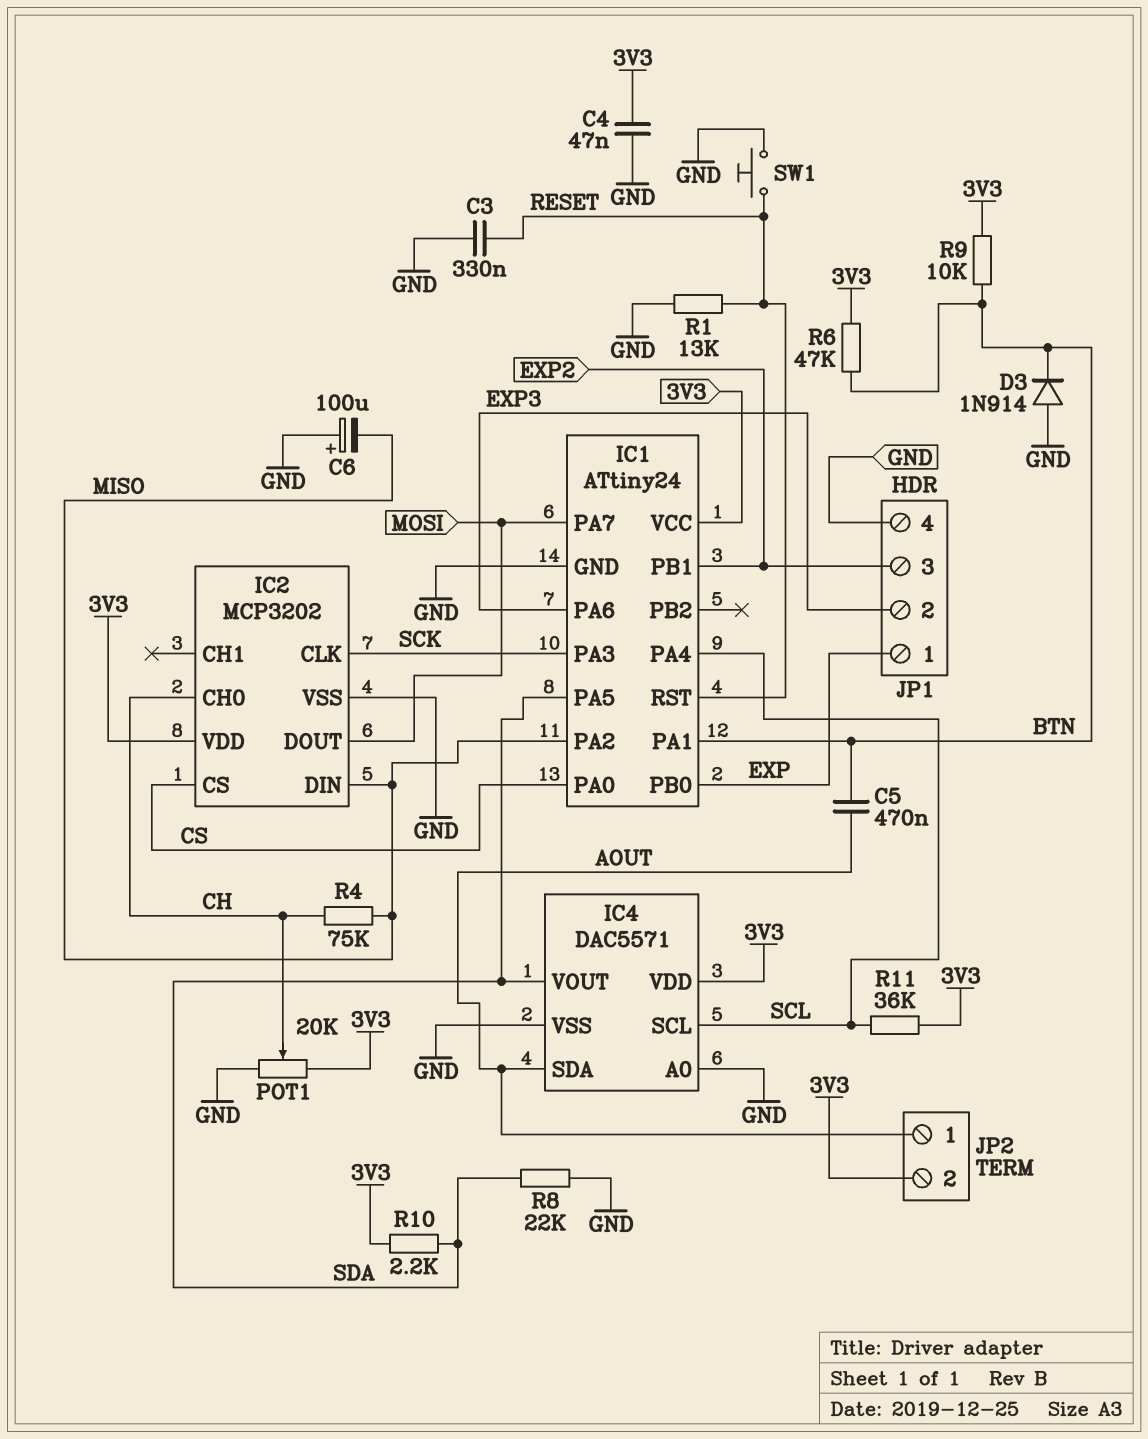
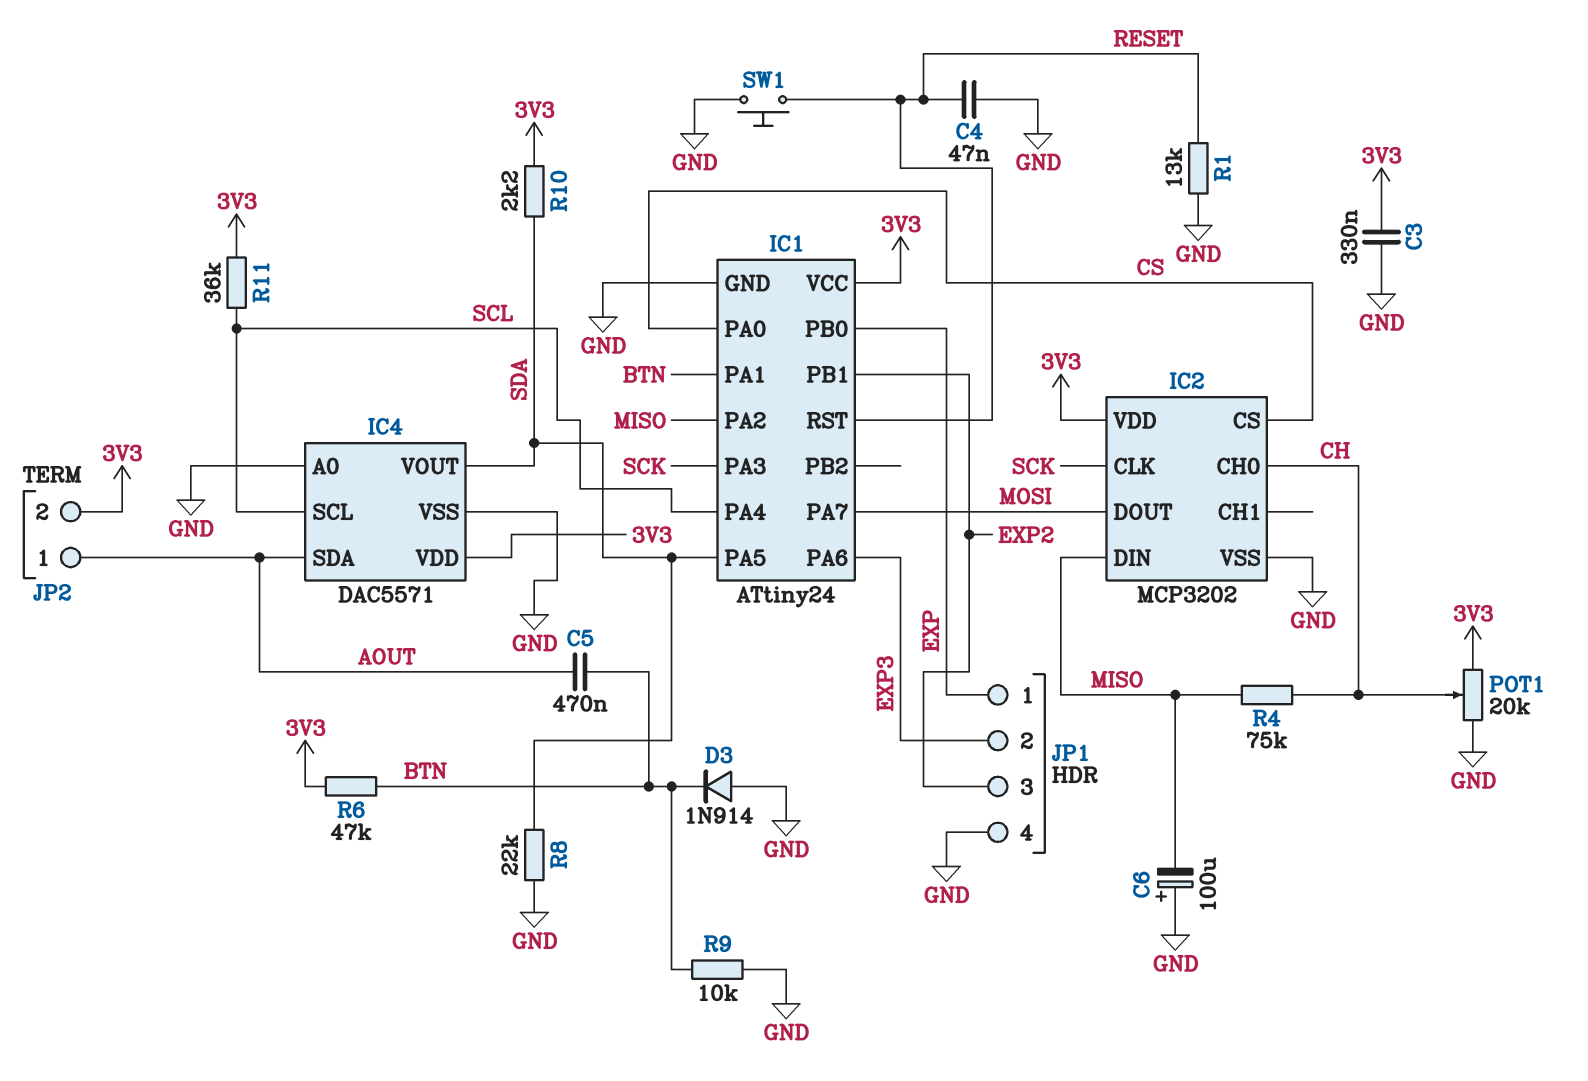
C3: 330nF (GND, RESET) -> 330nF (3V3, GND)
C4: 47nF (3V3, GND) -> 47nF (GND, RESET)
R9: 10k (3V3, BTN) -> 10k (BTN, GND)

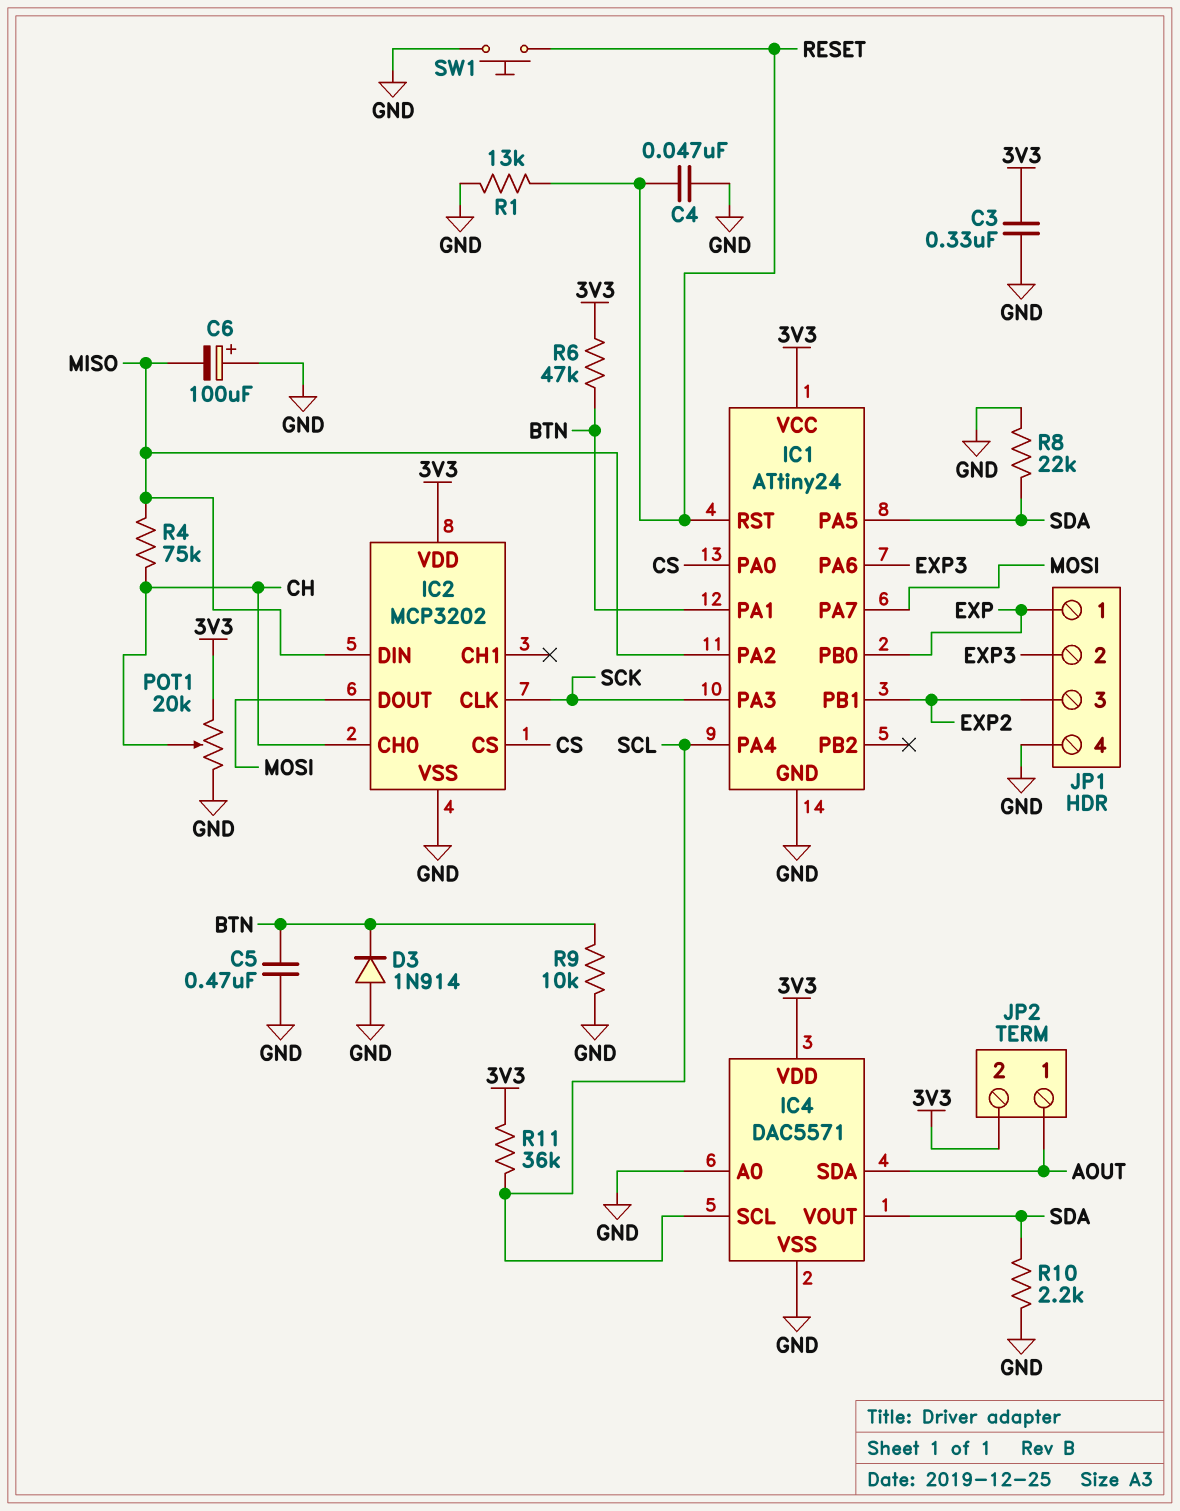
C5: 470nF (AOUT, BTN) -> 470nF (BTN, GND)
R10: 2.2k (3V3, SDA) -> 2.2k (GND, SDA)

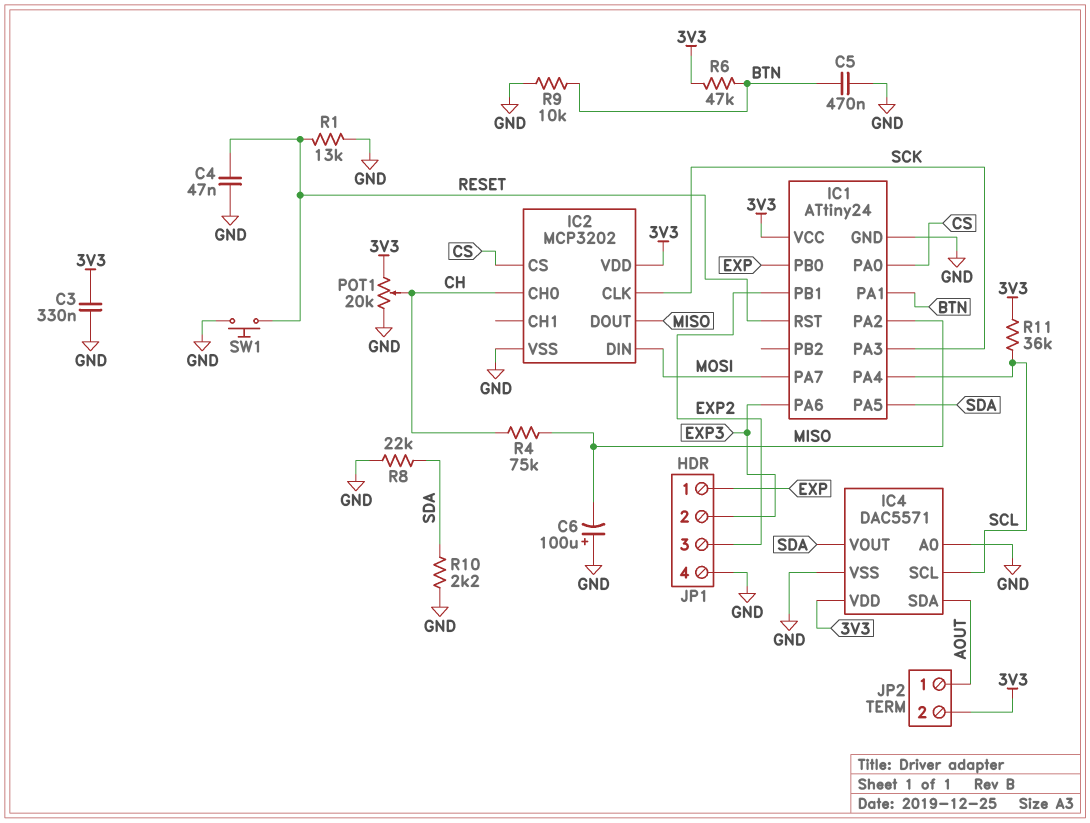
D3: diode 1N914 (A GND, K BTN) -> none
IC2 pin DIN: MISO -> MOSI
IC2 pin DOUT: MOSI -> MISO

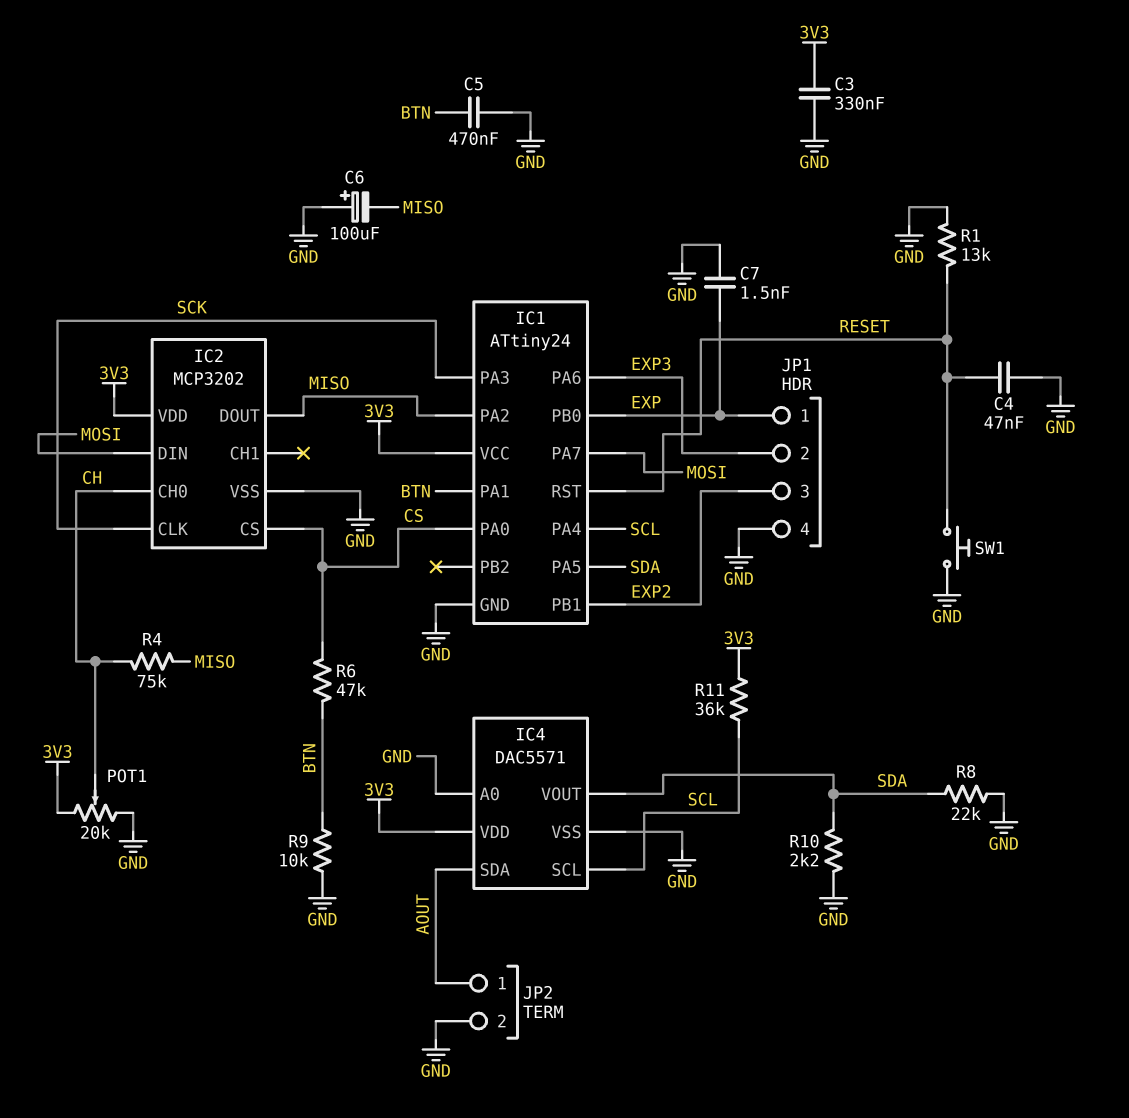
C7: none -> 1.5nF (EXP, GND)
JP2 pin 2: 3V3 -> GND
R6: 47k (3V3, BTN) -> 47k (BTN, CS)

